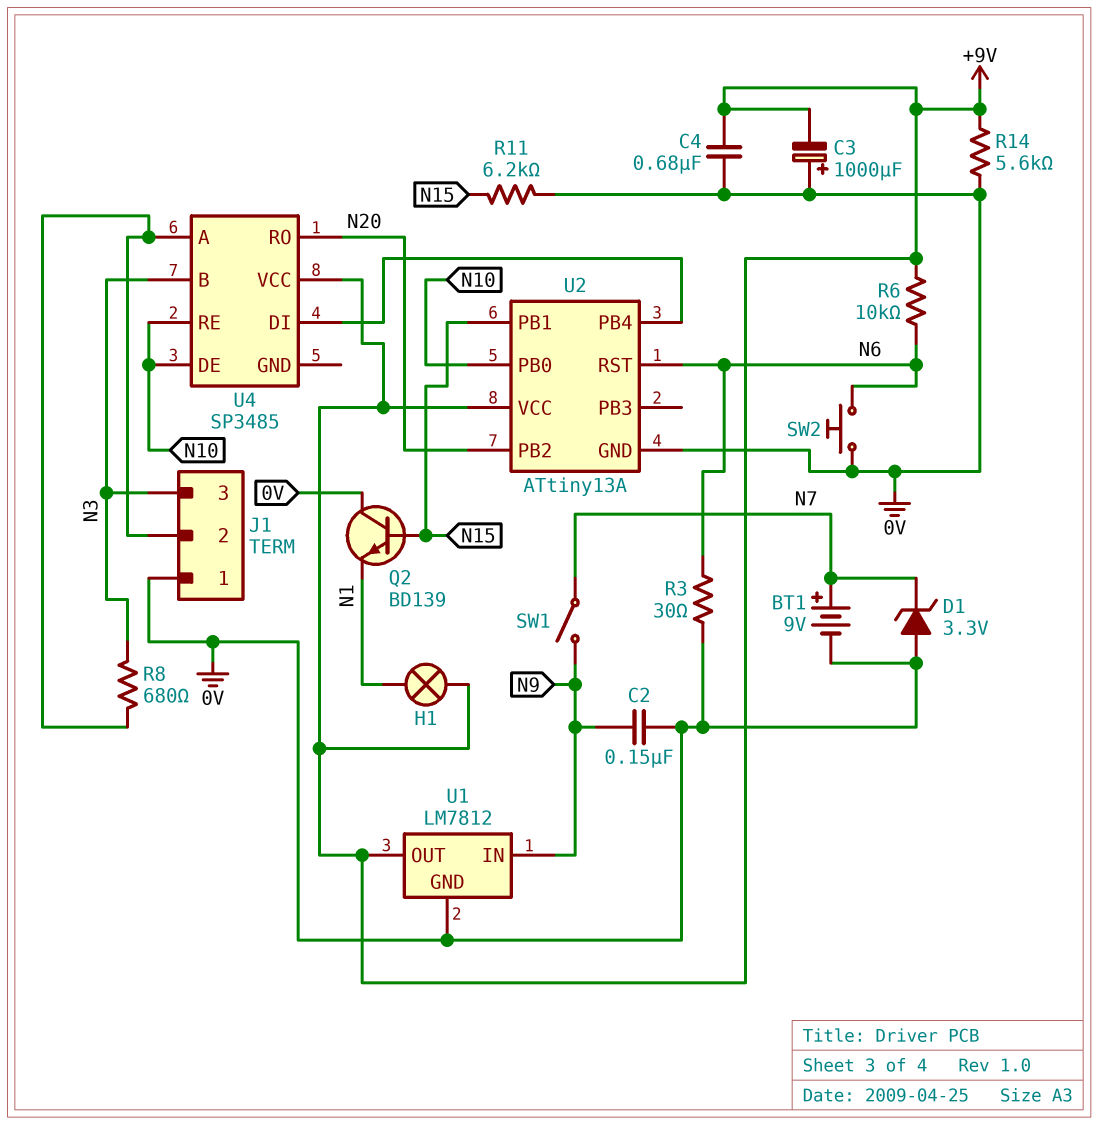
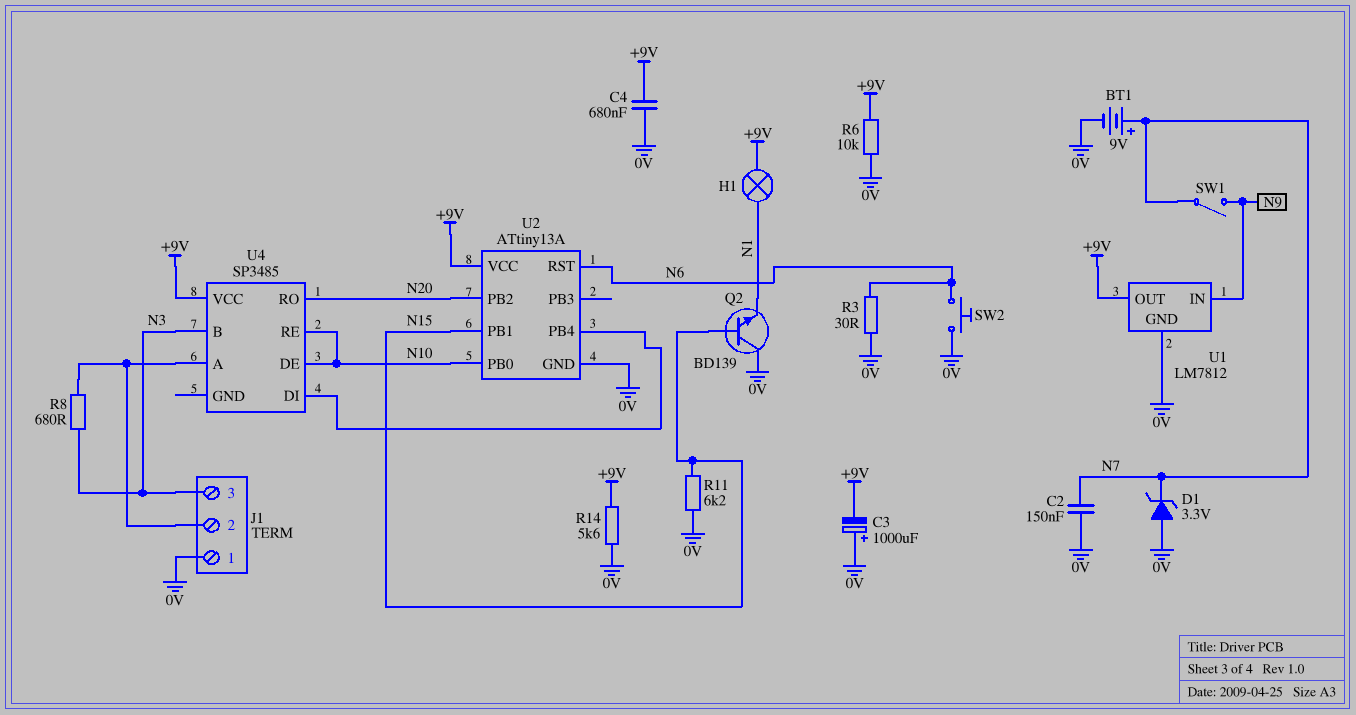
C2: 150nF (0V, N9) -> 150nF (0V, N7)
R6: 10k (+9V, N6) -> 10k (+9V, 0V)

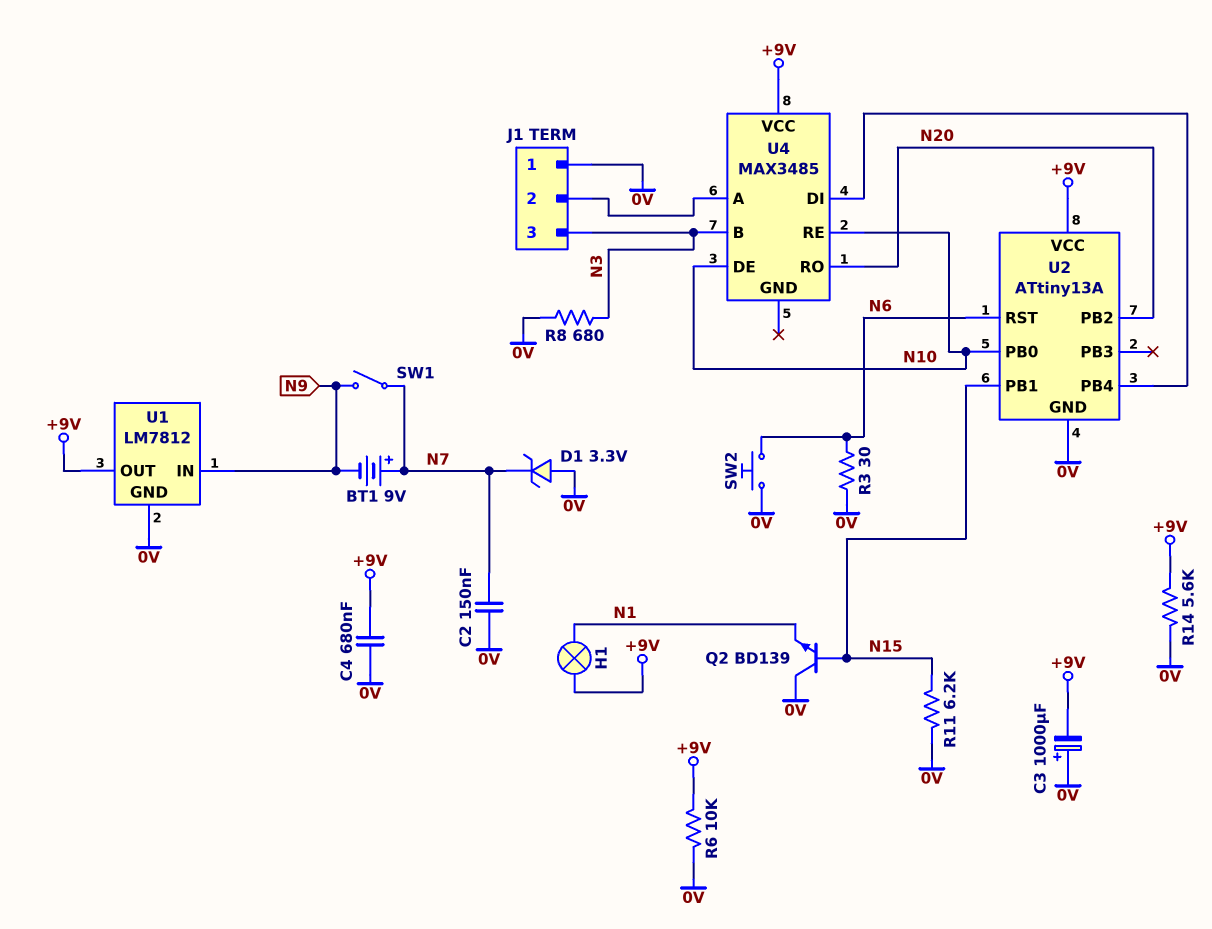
BT1: 9V (plus N7, minus 0V) -> 9V (plus N7, minus N9)
R8: 680 (J1/2, N3) -> 680 (0V, N3)
U4: SP3485 -> MAX3485

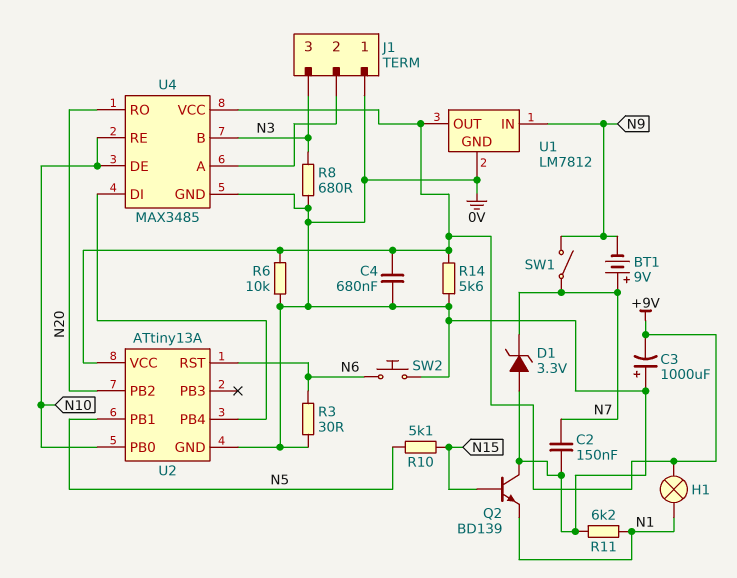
R10: none -> 5.1k (N5, N15)
R11: 6.2k (0V, N15) -> 6.2k (0V, N1)
U2 pin PB1: N15 -> N5
U4 pin GND: none -> 0V

